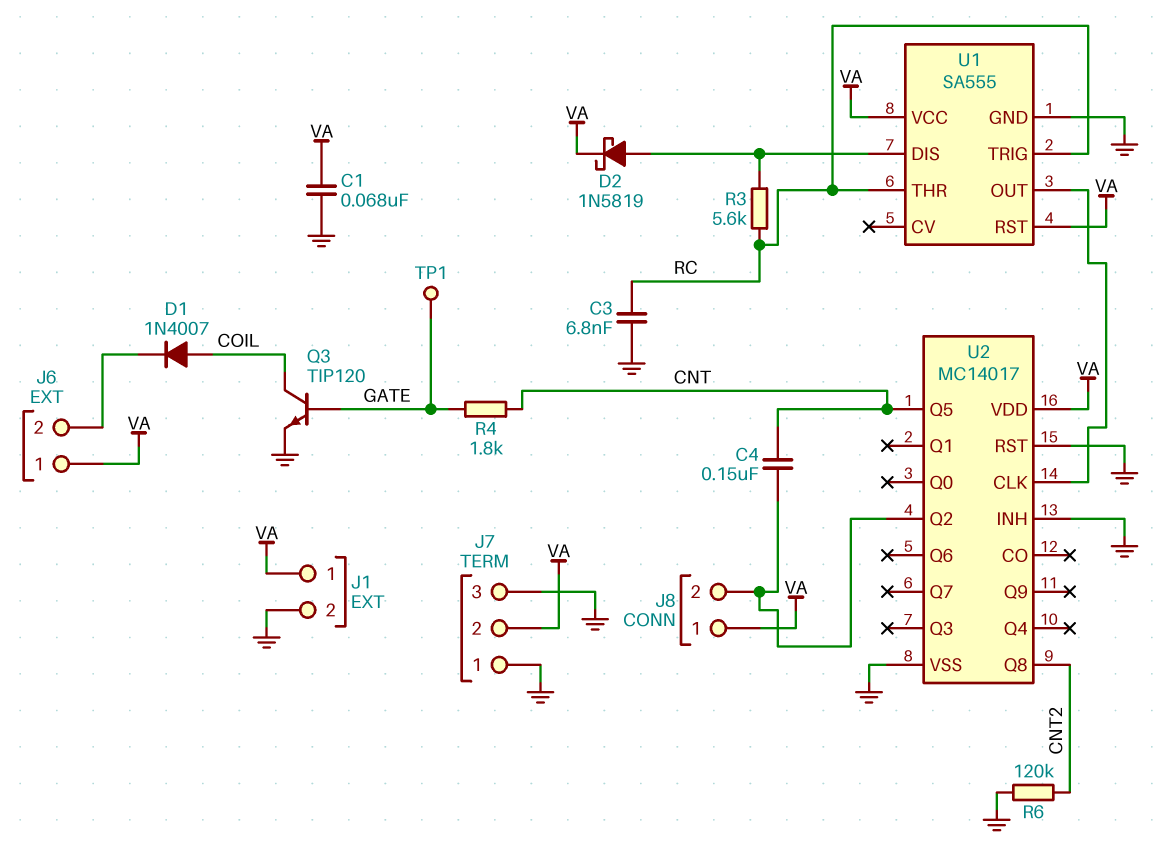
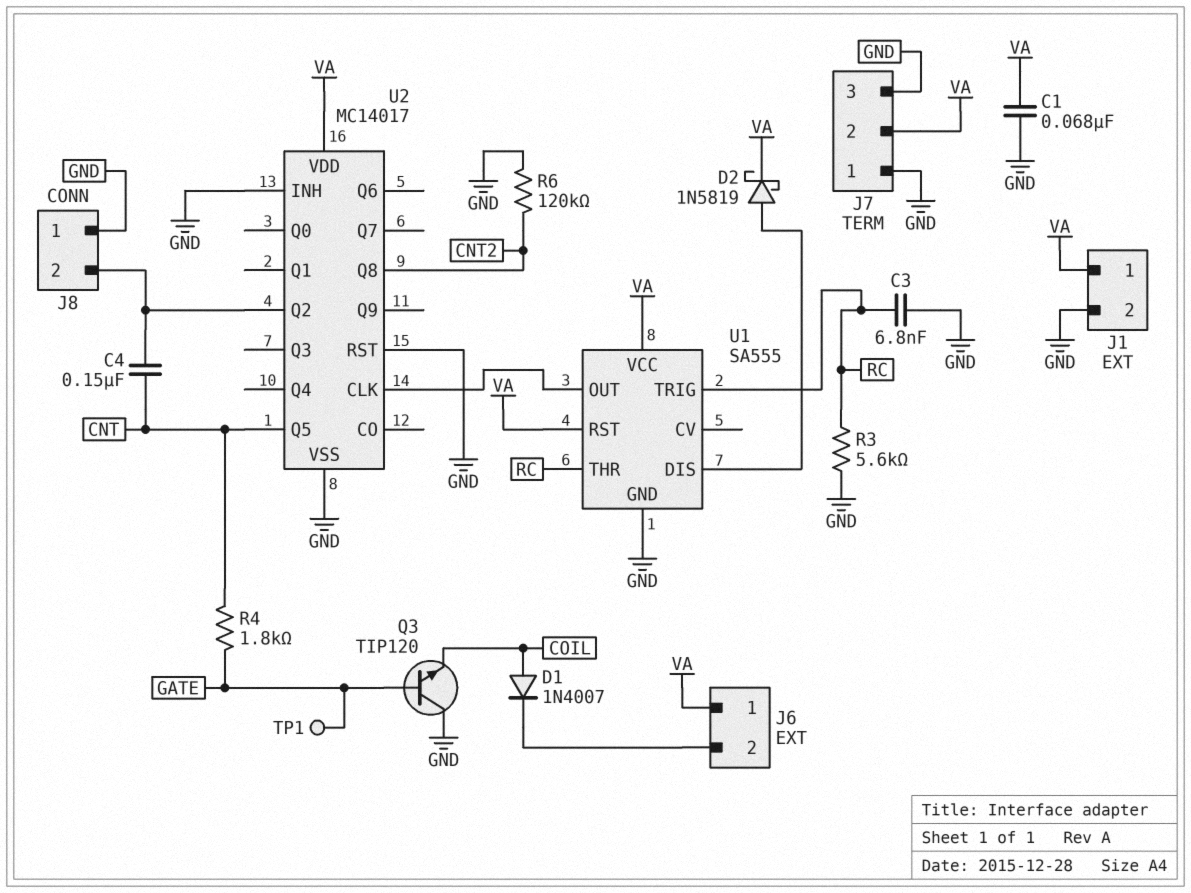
J8 pin 1: VA -> GND
Q3: NPN TIP120 (B GATE, C COIL, E GND) -> NPN TIP120 (B GATE, C GND, E COIL)
R3: 5.6k (RC, U1/DIS) -> 5.6k (GND, RC)

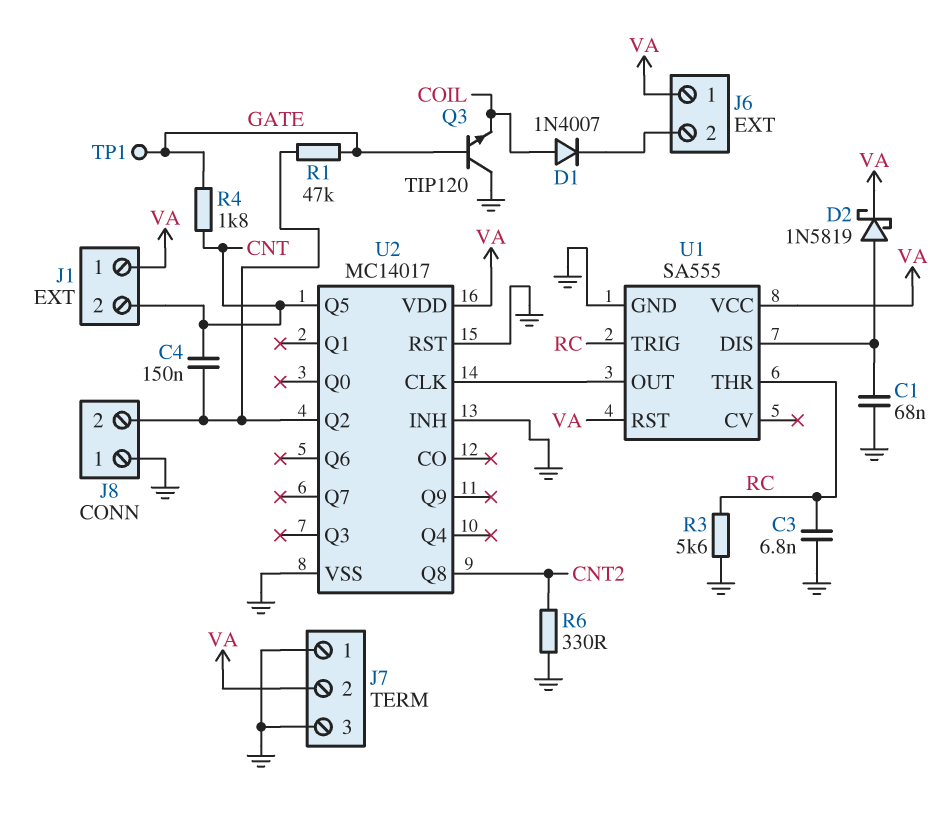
C1: 68nF (GND, VA) -> 68nF (GND, U1/DIS)
J1 pin 2: GND -> CNT
R1: none -> 47k (GATE, J8/2)
R6: 120k (CNT2, GND) -> 330 (CNT2, GND)

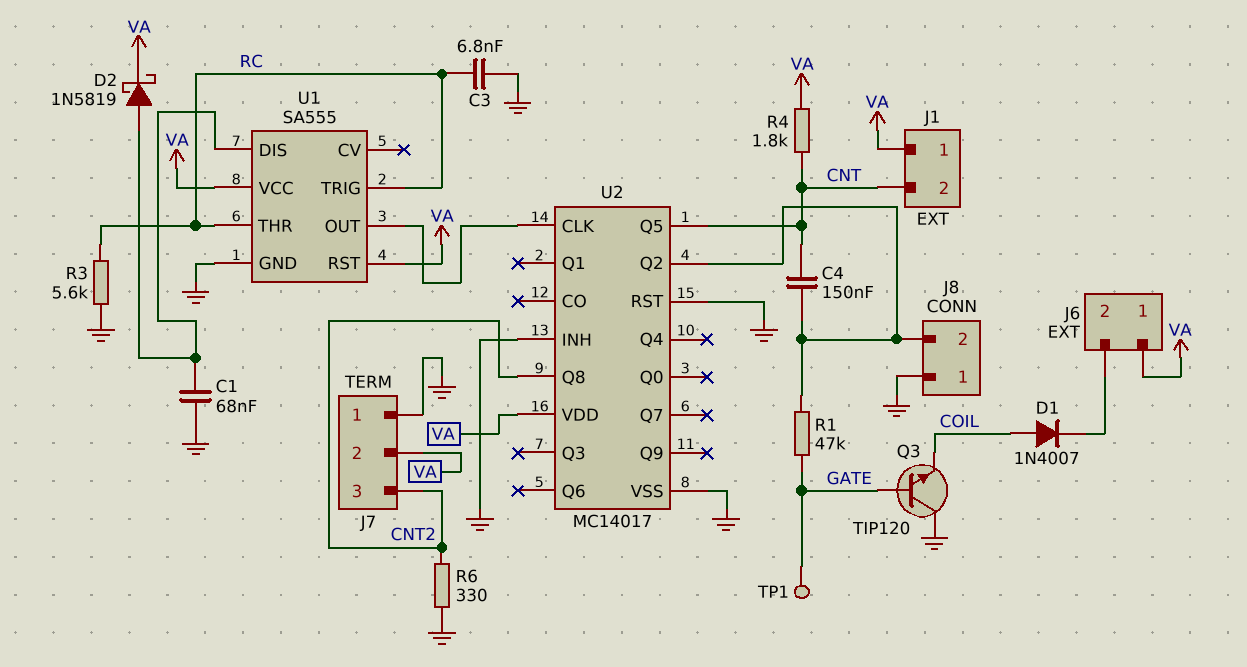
J7 pin 3: GND -> CNT2
R4: 1.8k (CNT, GATE) -> 1.8k (CNT, VA)

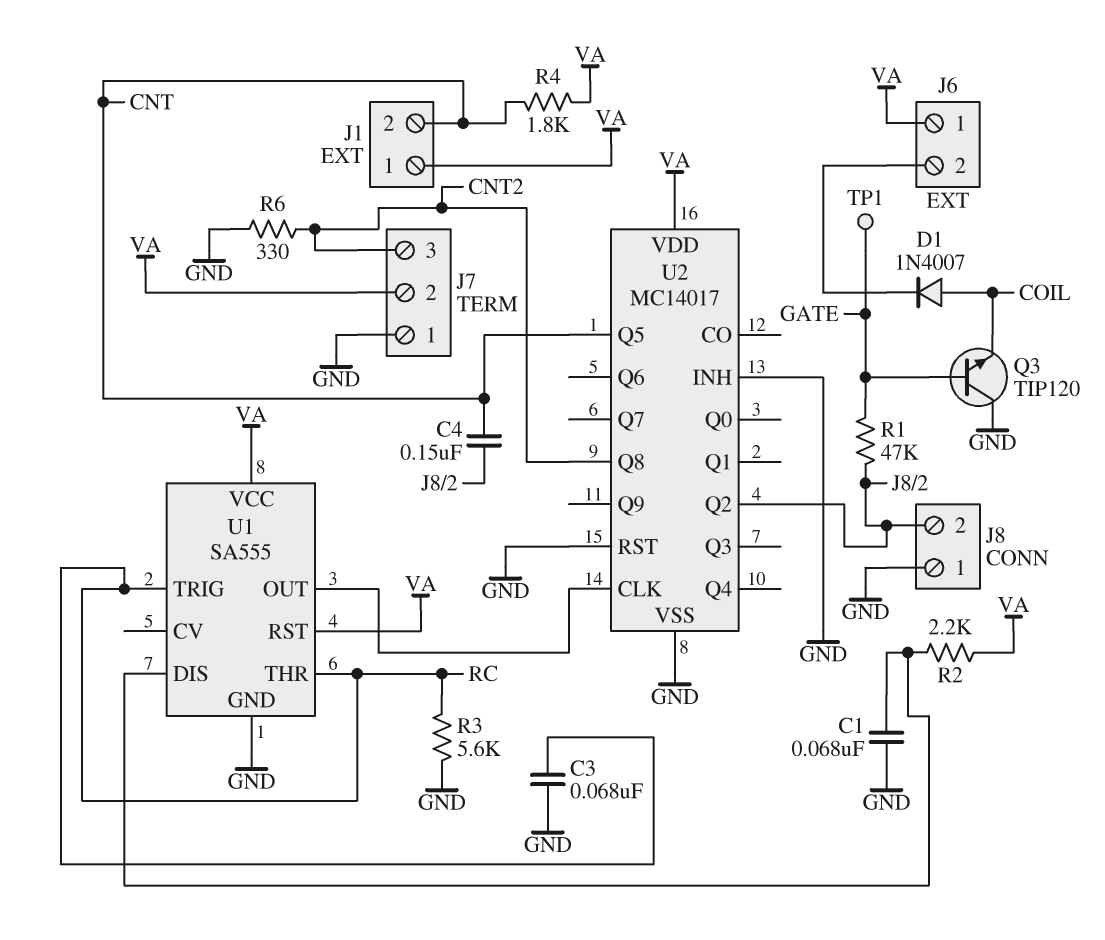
C3: 6.8nF (GND, RC) -> 68nF (GND, RC)
D2: schottky 1N5819 (A U1/DIS, K VA) -> none
R2: none -> 2.2k (U1/DIS, VA)

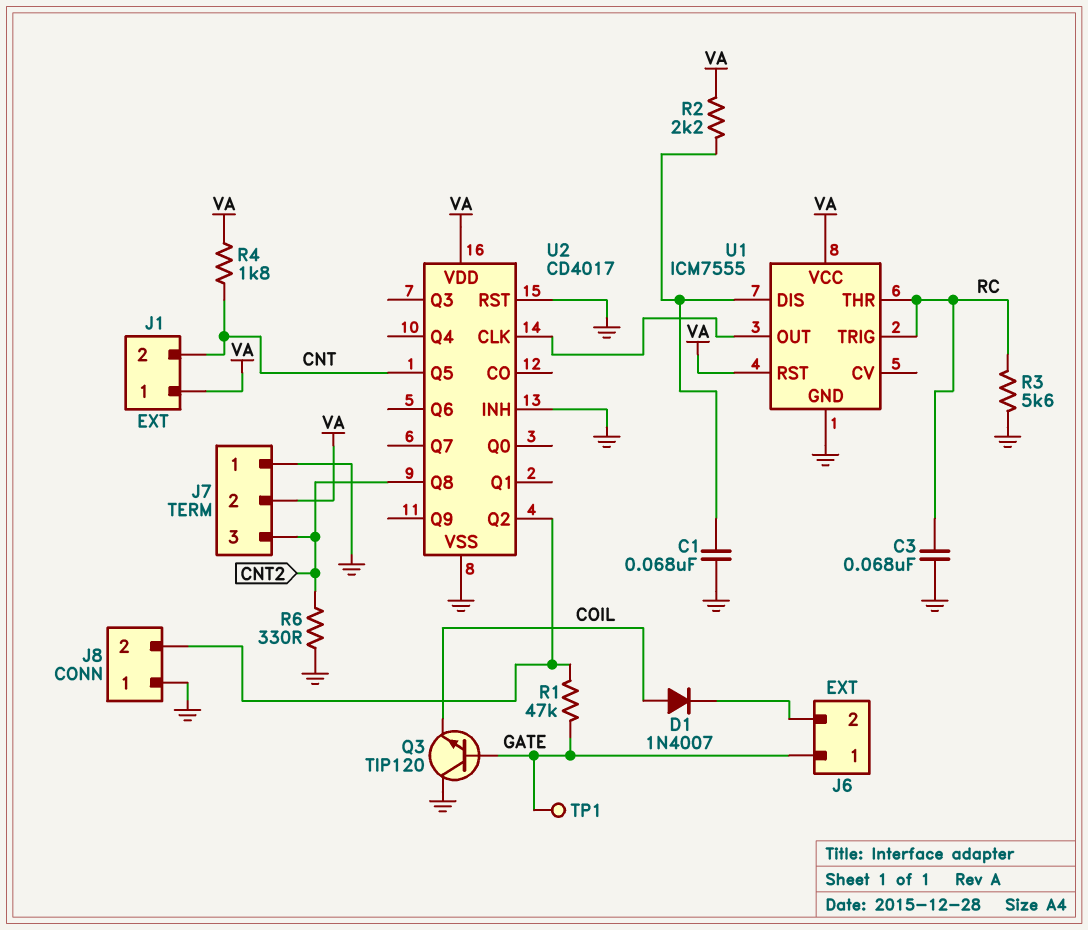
C4: 150nF (CNT, J8/2) -> none
J6 pin 1: VA -> GATE
U1: SA555 -> ICM7555
U2: MC14017 -> CD4017

